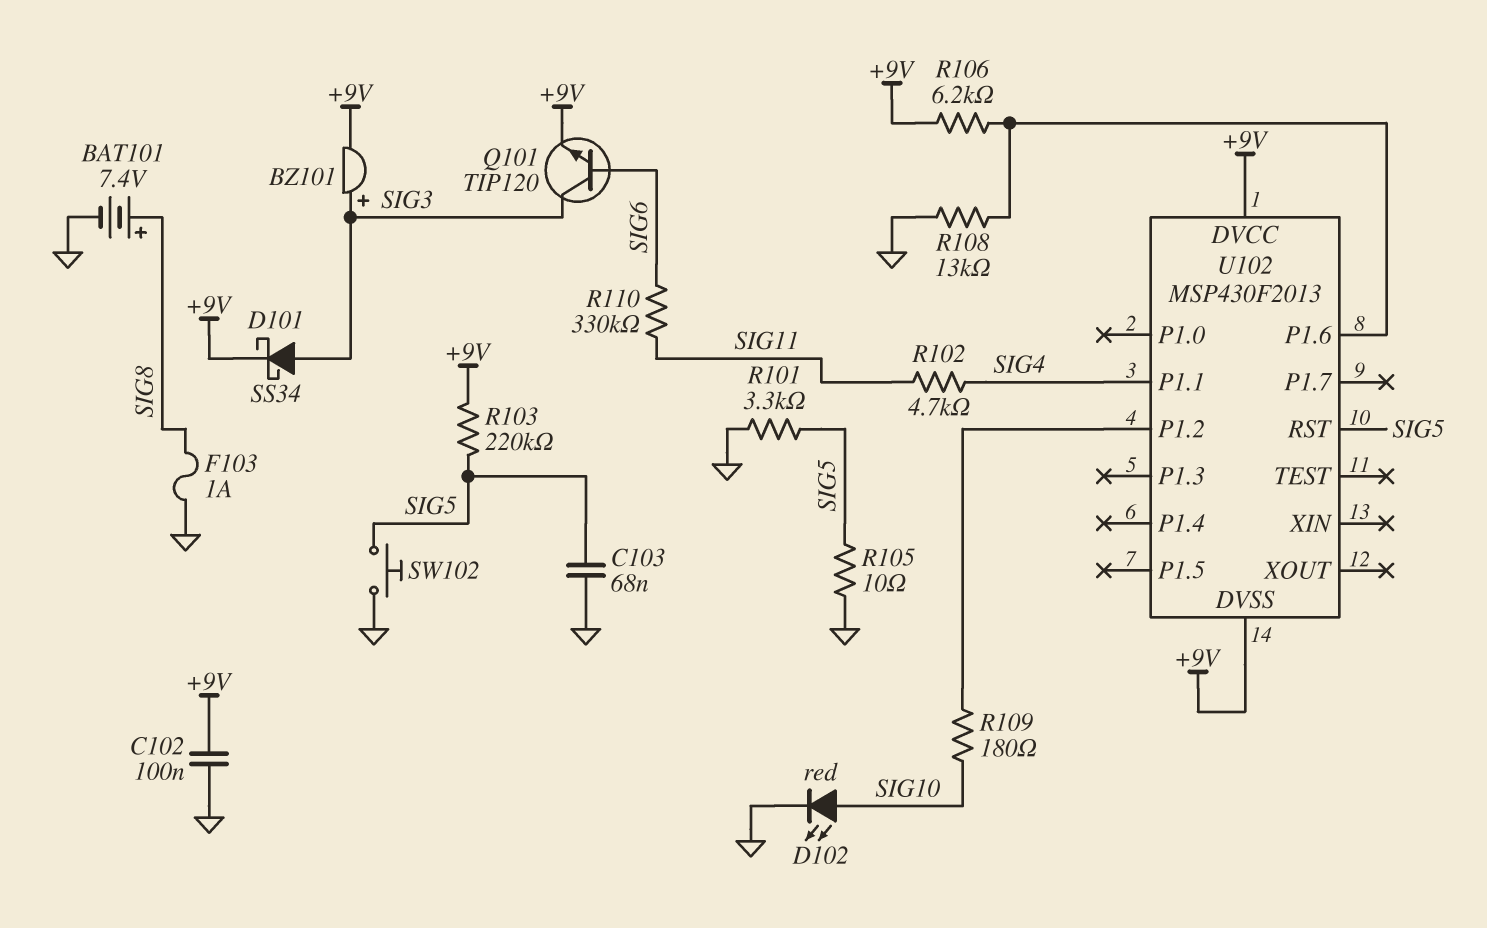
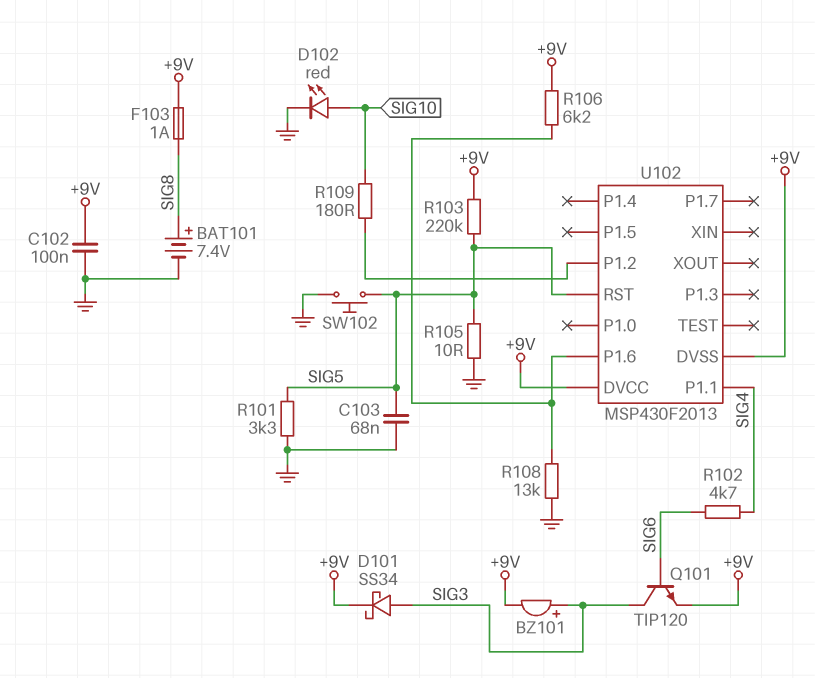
F103: 1A (GND, SIG8) -> 1A (+9V, SIG8)
R102: 4.7k (SIG4, SIG11) -> 4.7k (SIG4, SIG6)
R110: 330k (SIG6, SIG11) -> none

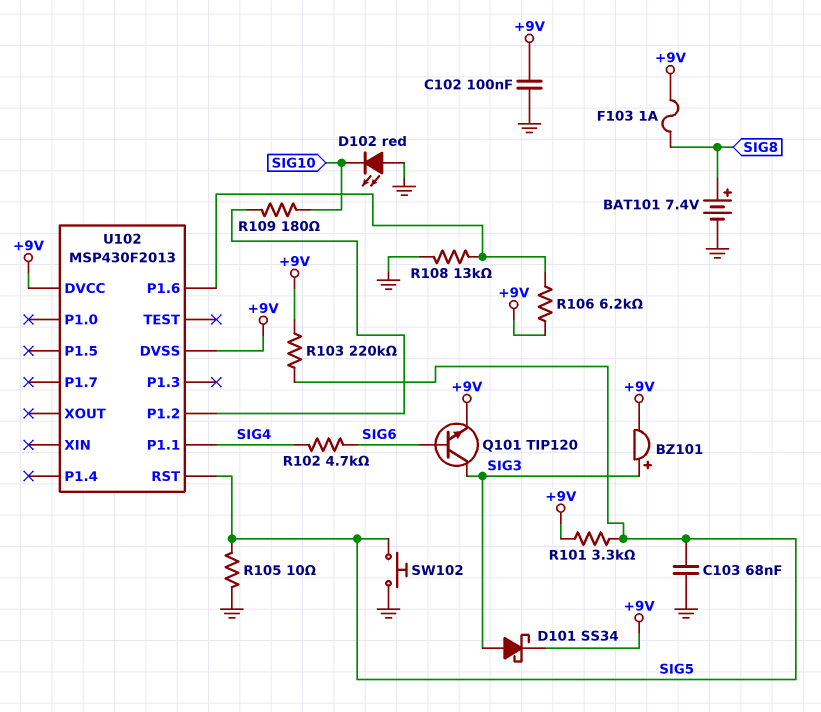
D102: LED red (A SIG10, K GND) -> LED red (A GND, K SIG10)
R101: 3.3k (GND, SIG5) -> 3.3k (+9V, SIG5)

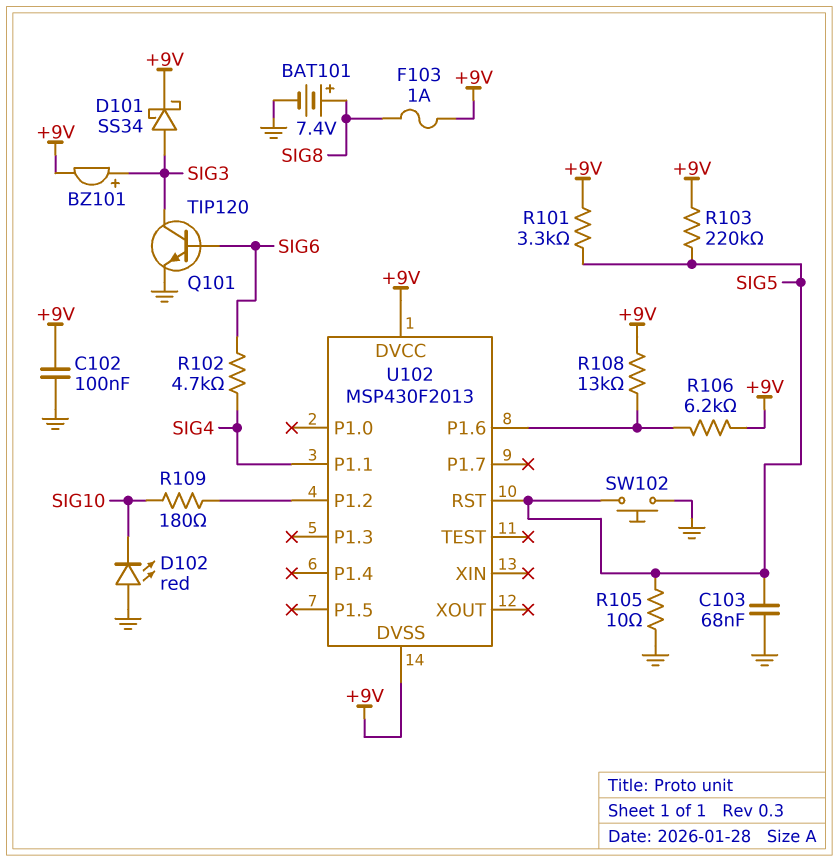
Q101: NPN TIP120 (B SIG6, C SIG3, E +9V) -> NPN TIP120 (B SIG6, C SIG3, E GND)
R108: 13k (GND, U102/P1.6) -> 13k (+9V, U102/P1.6)

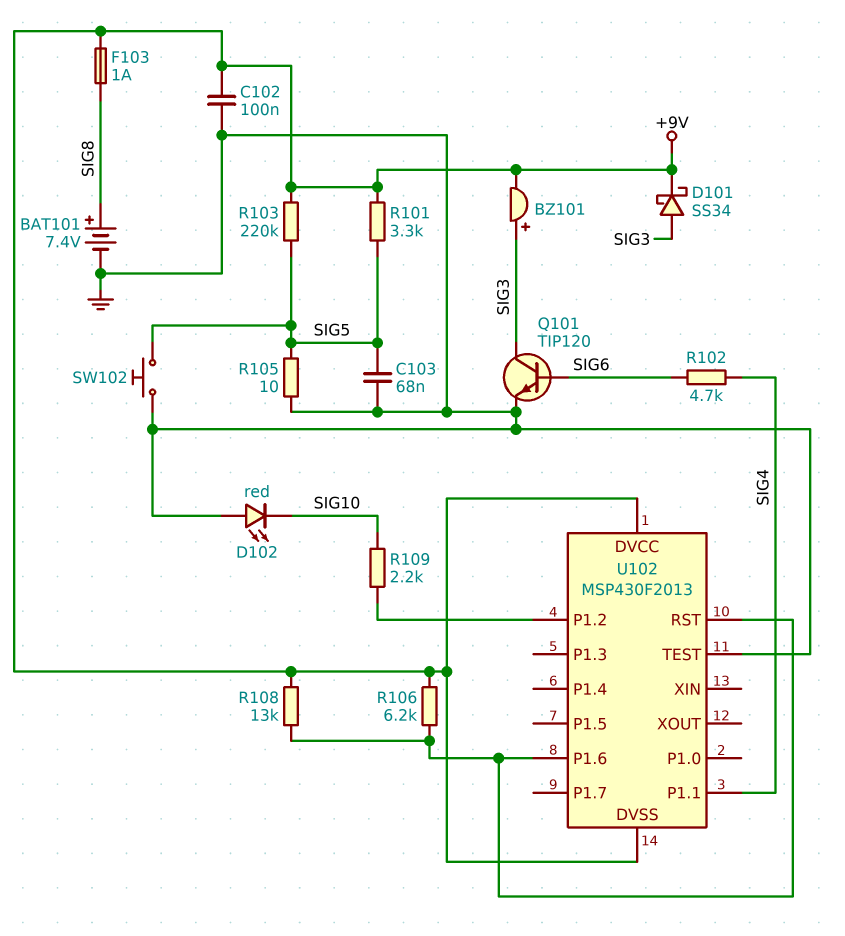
R109: 180 (SIG10, U102/P1.2) -> 2.2k (SIG10, U102/P1.2)
U102 pin RST: SIG5 -> U102/P1.6
U102 pin TEST: none -> GND

